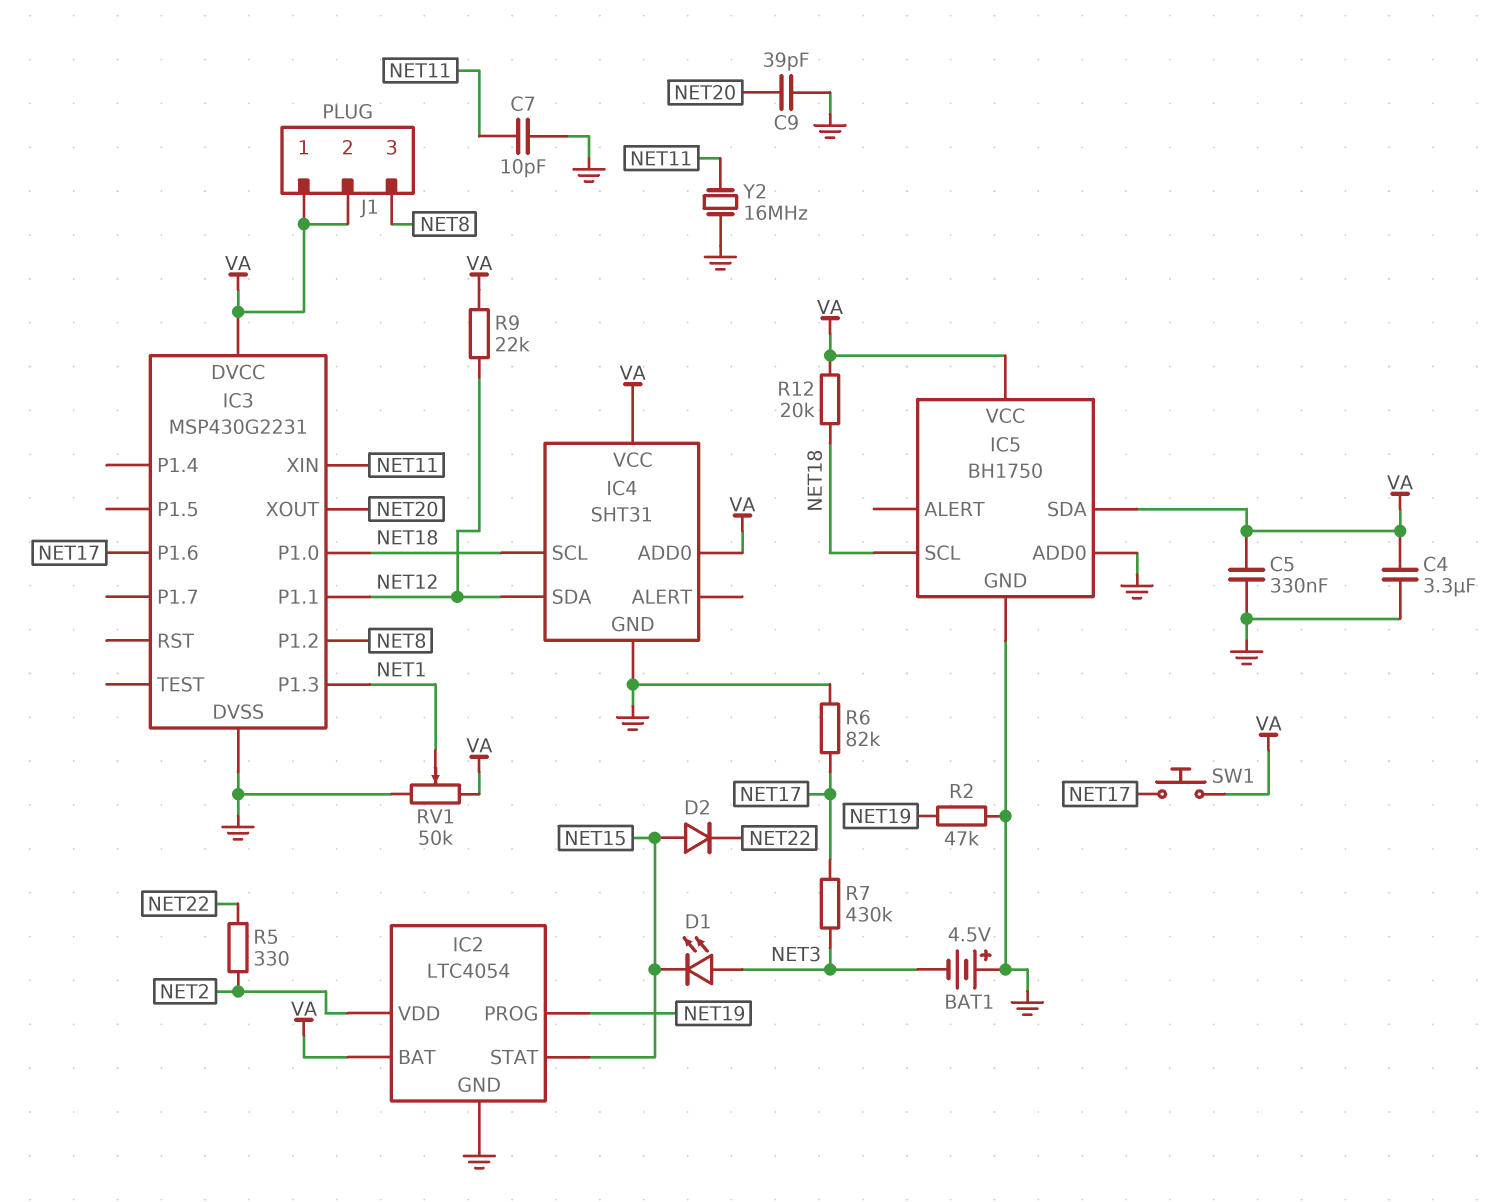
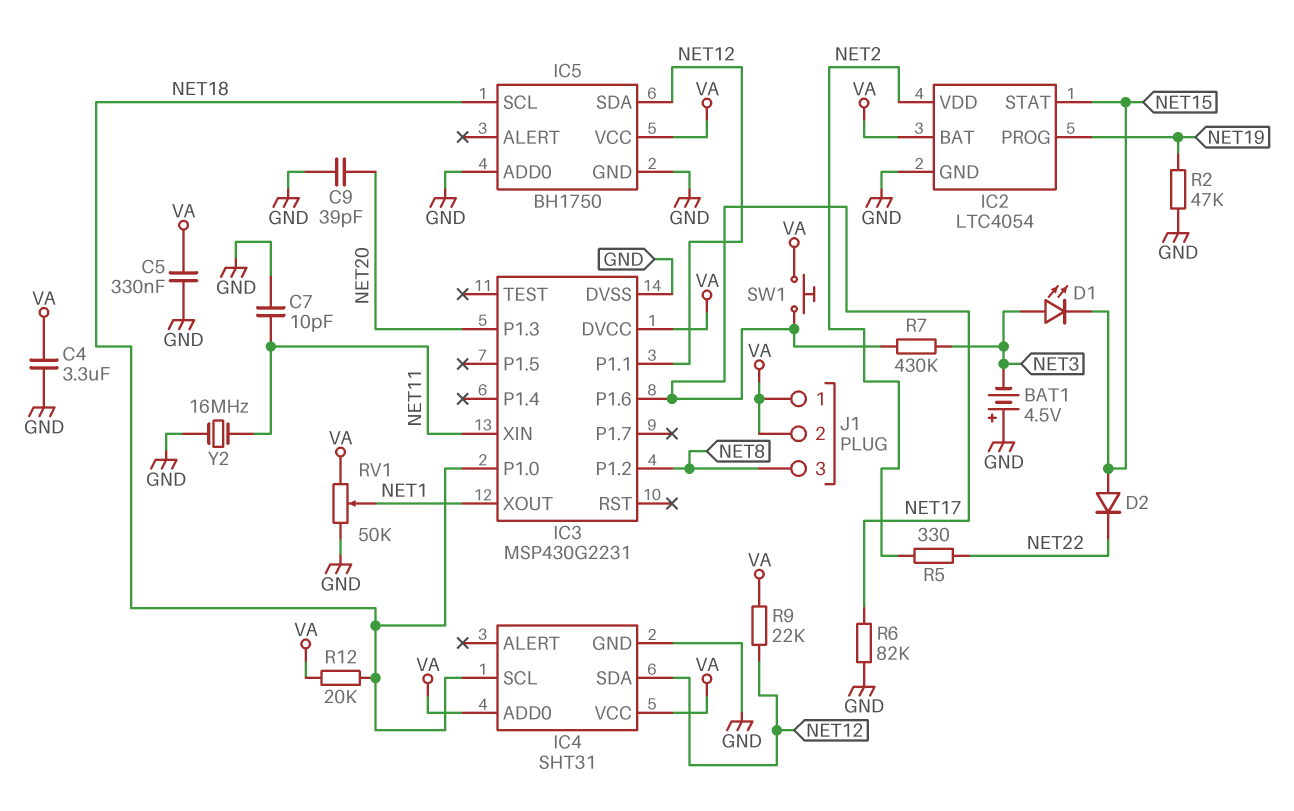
IC3 pin P1.3: NET1 -> NET20
IC3 pin XOUT: NET20 -> NET1
IC5 pin SDA: VA -> NET12

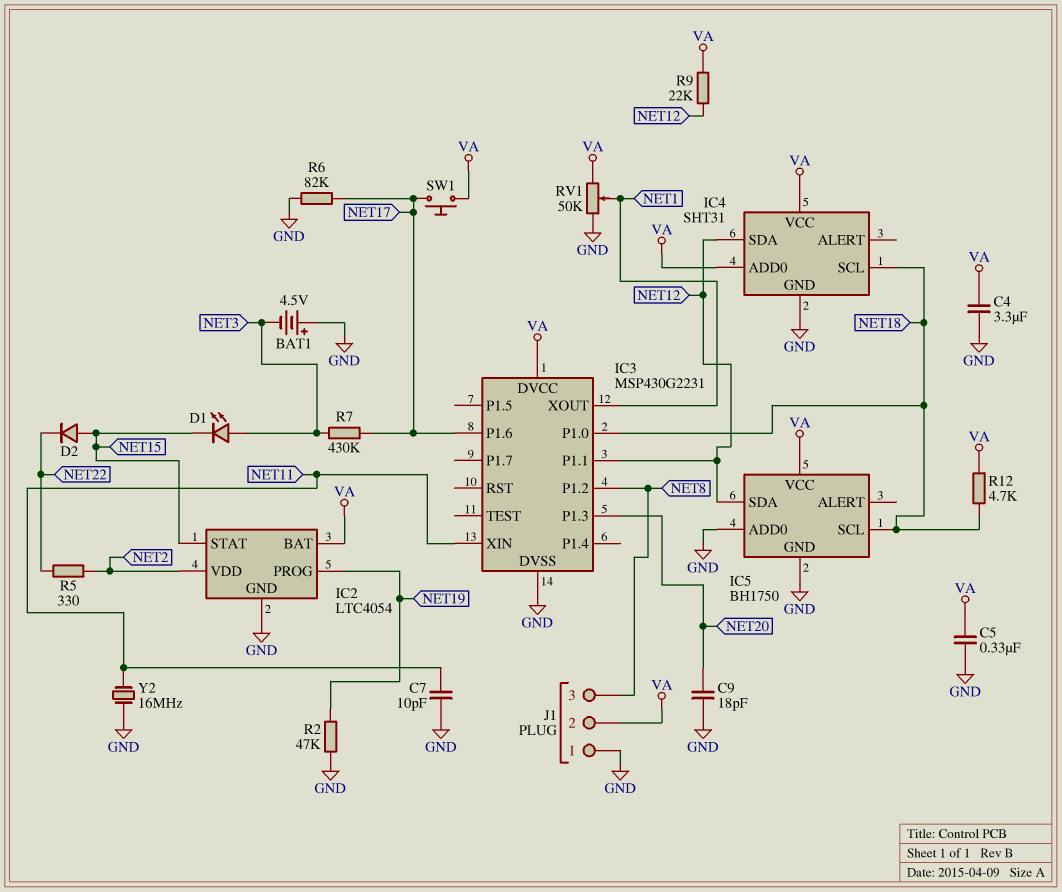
C9: 39pF (GND, NET20) -> 18pF (GND, NET20)
J1 pin 1: VA -> GND
R12: 20k (NET18, VA) -> 4.7k (NET18, VA)

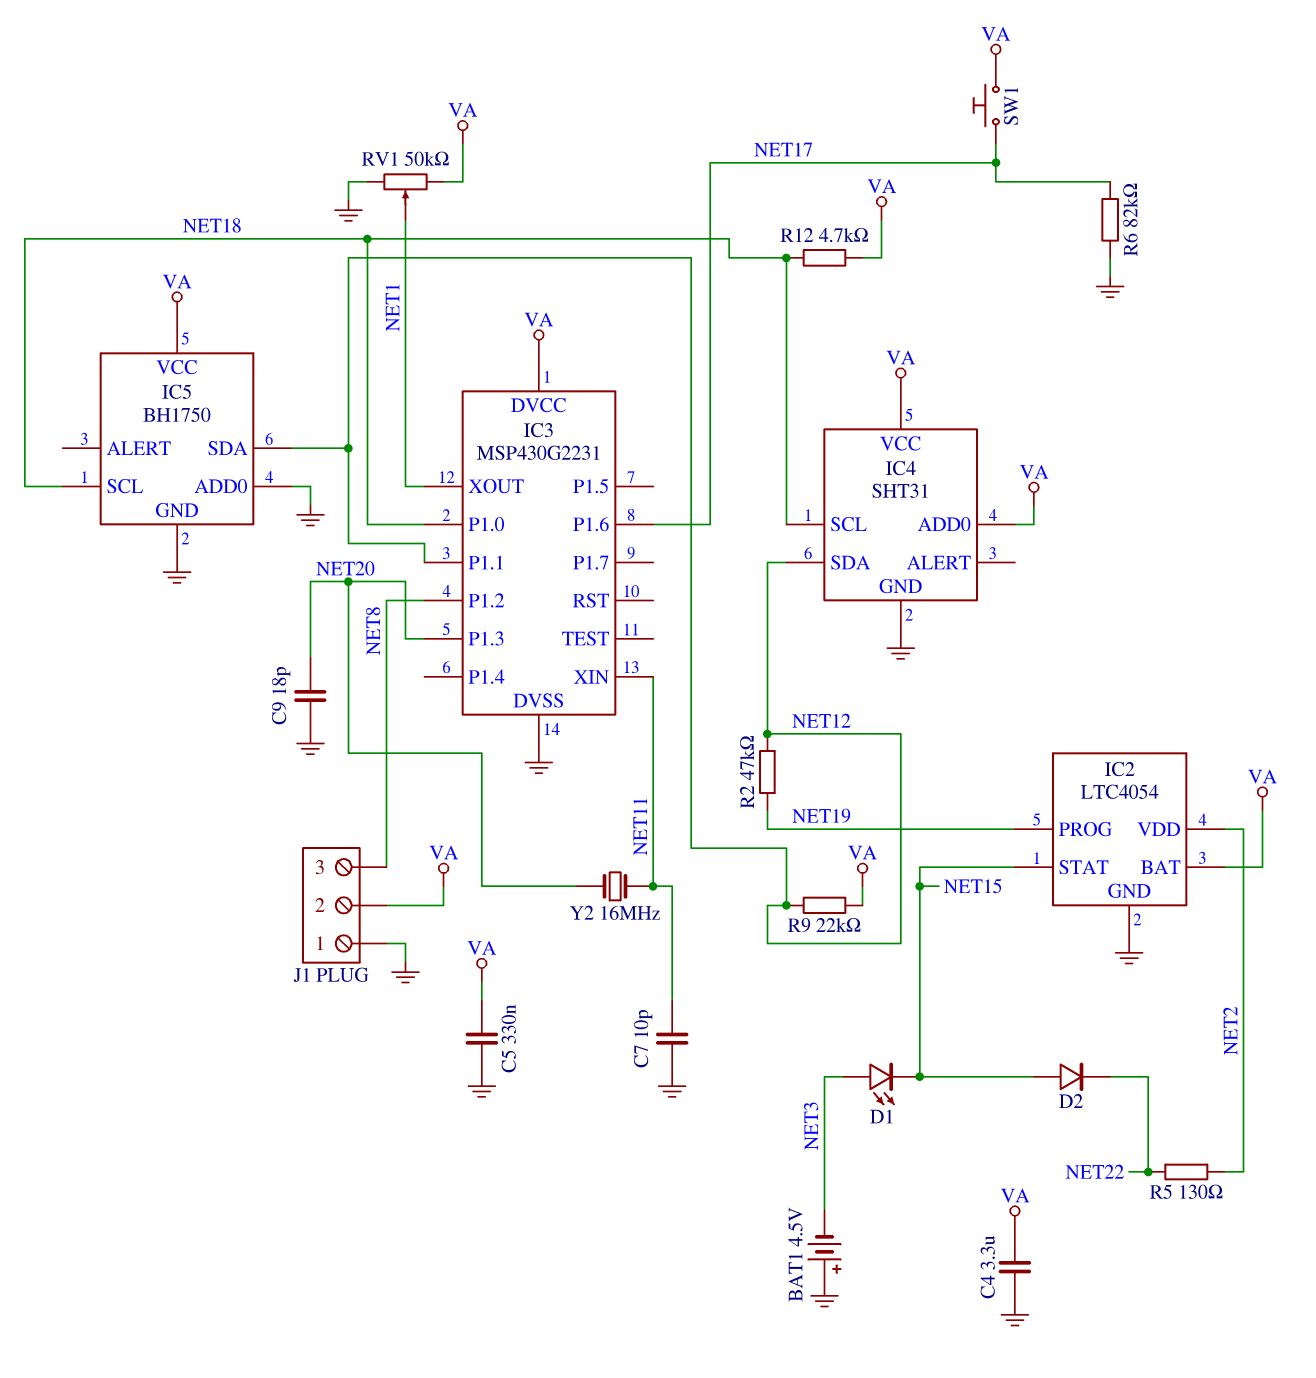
R2: 47k (GND, NET19) -> 47k (NET12, NET19)
R5: 330 (NET2, NET22) -> 130 (NET2, NET22)
R7: 430k (NET3, NET17) -> none
Y2: 16MHz (GND, NET11) -> 16MHz (NET11, NET20)

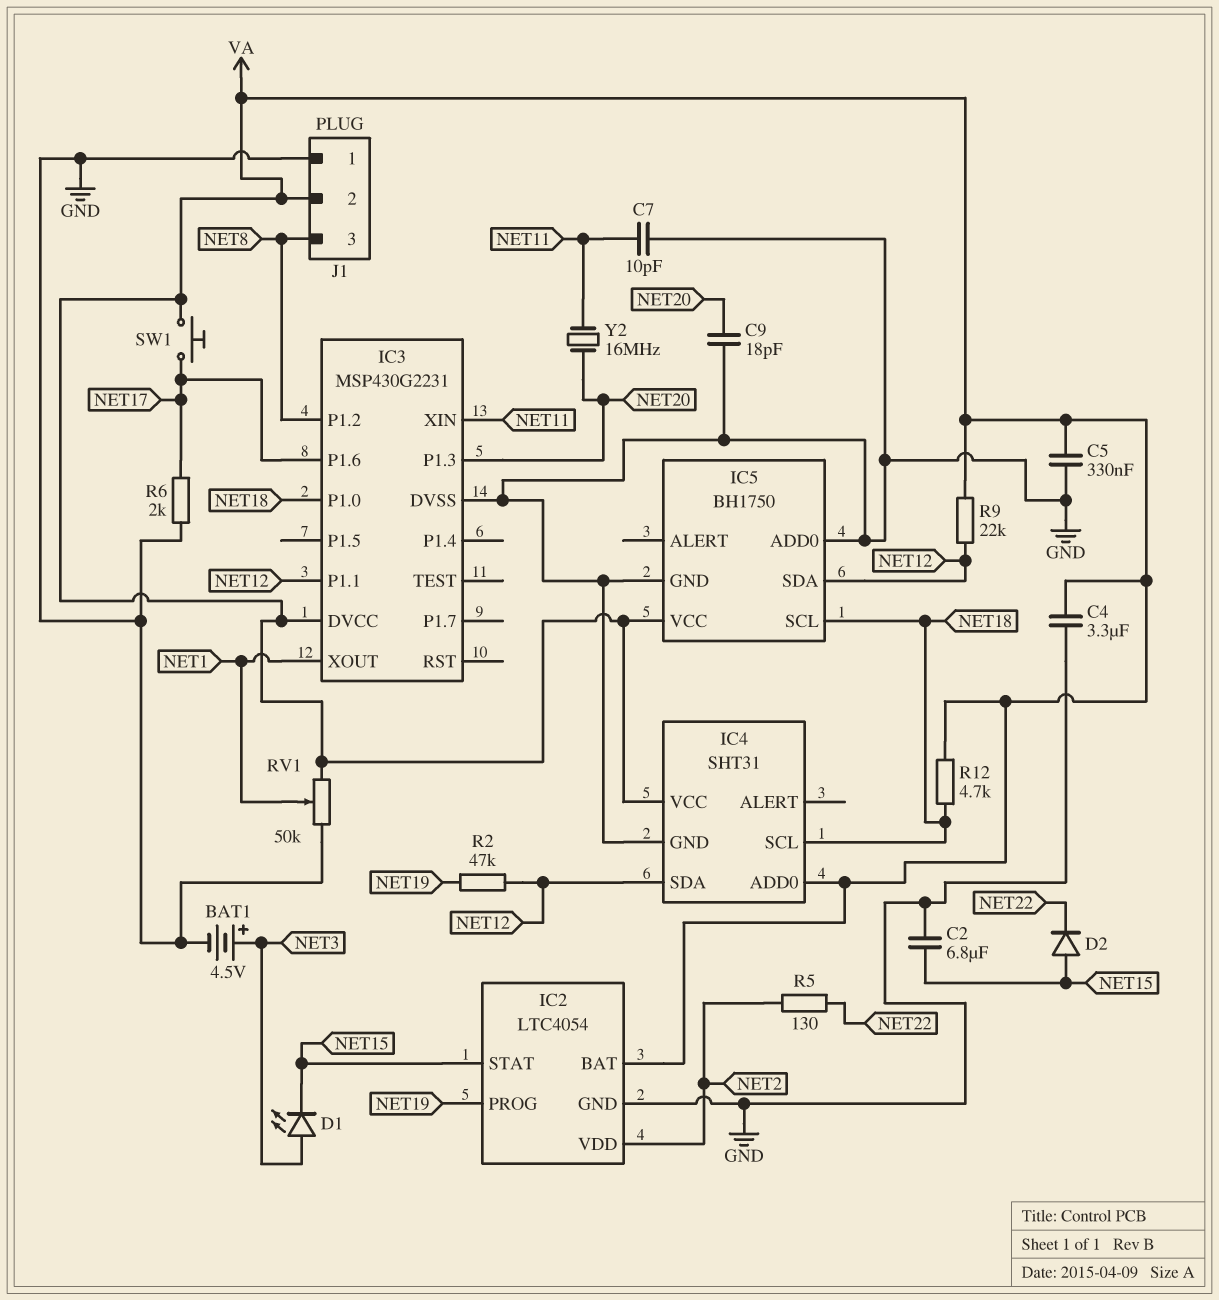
BAT1: 4.5V (plus GND, minus NET3) -> 4.5V (plus NET3, minus GND)
C2: none -> 6.8uF (GND, NET15)
R6: 82k (GND, NET17) -> 2k (GND, NET17)

